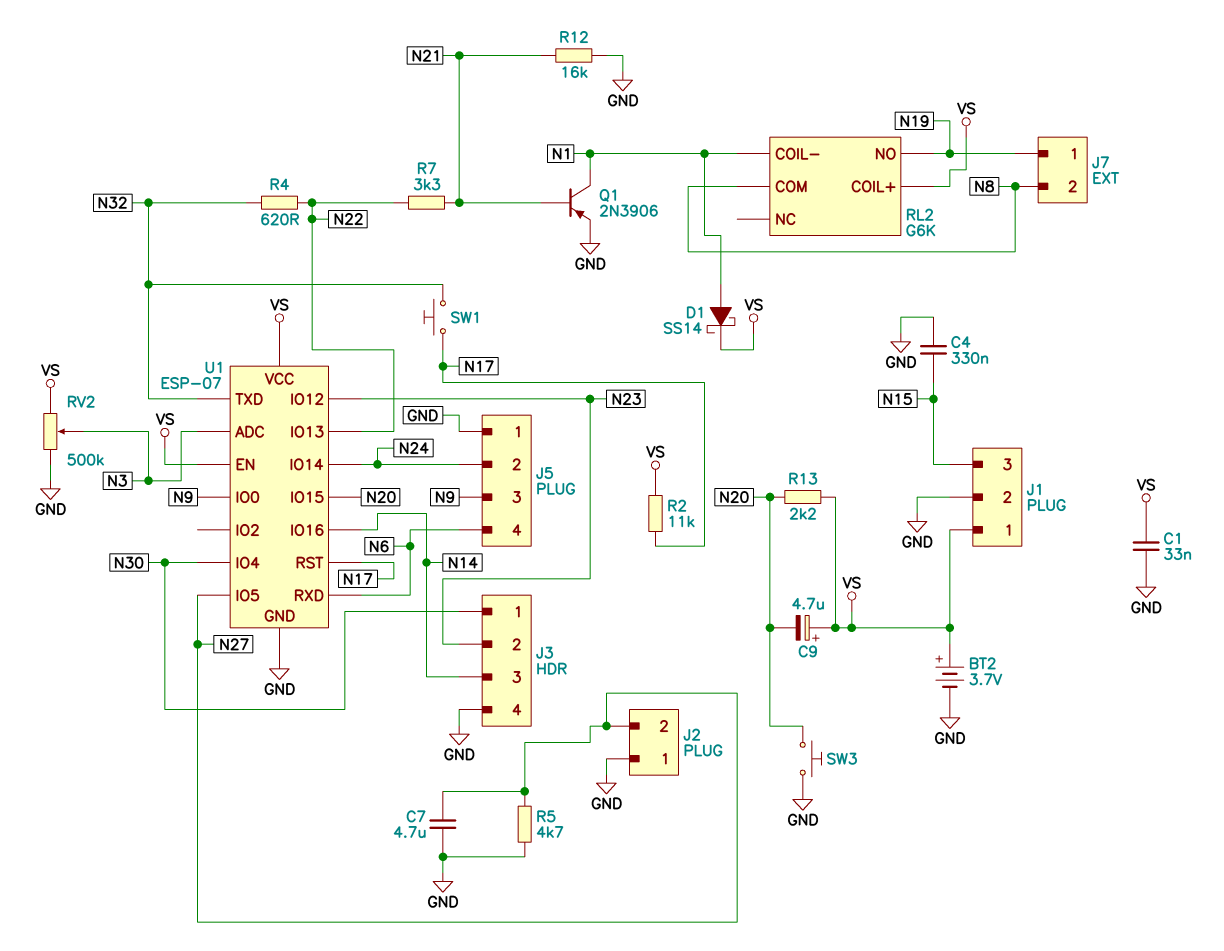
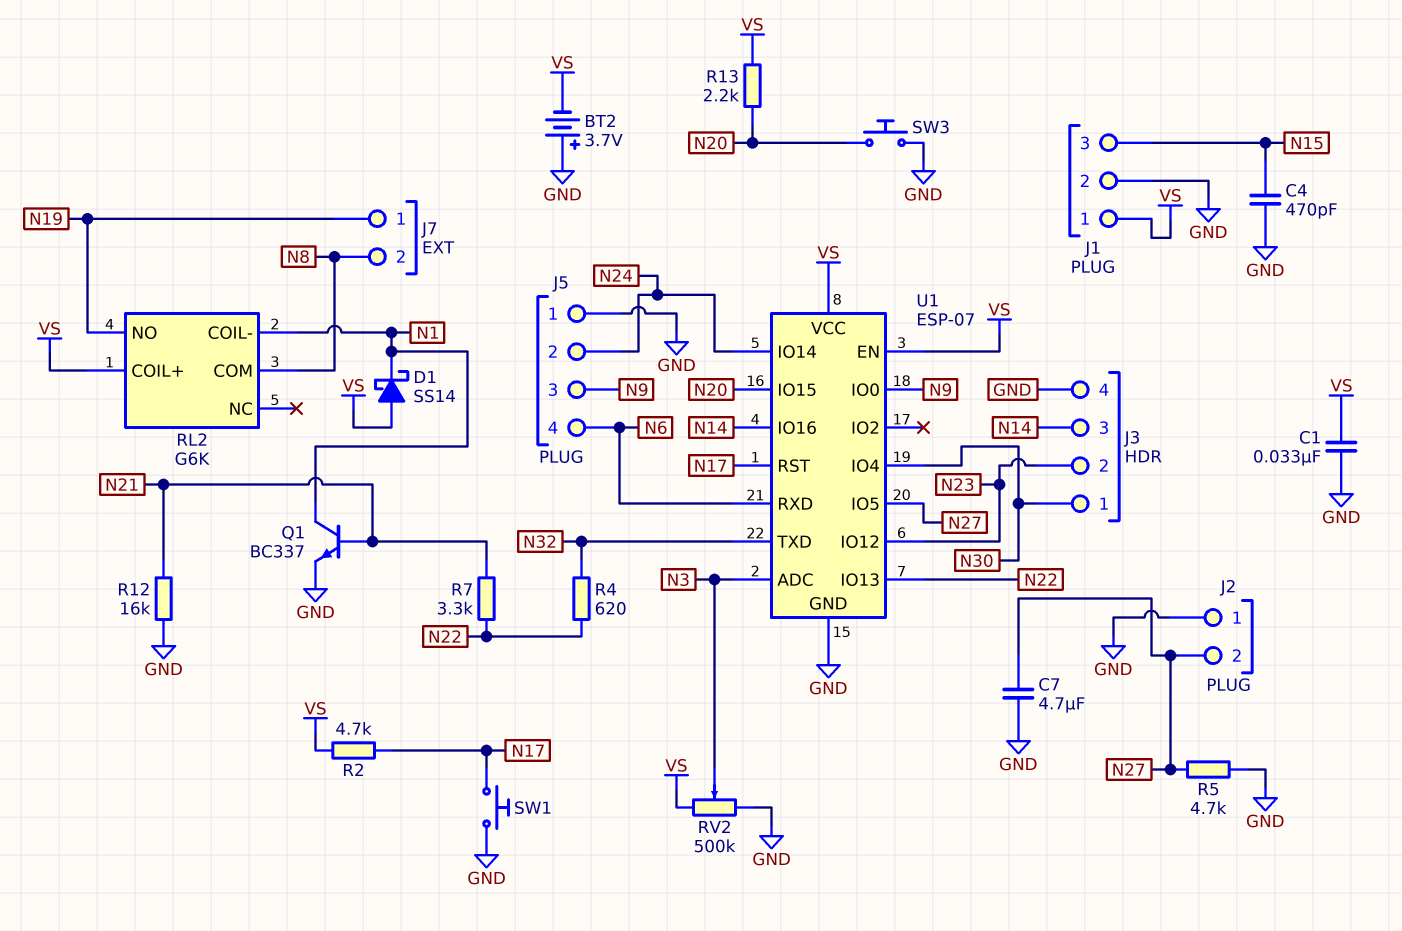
BT2: 3.7V (plus VS, minus GND) -> 3.7V (plus GND, minus VS)
C4: 330nF (GND, N15) -> 470pF (GND, N15)
C9: 4.7uF (plus VS, minus N20) -> none
D1: schottky SS14 (A N1, K VS) -> schottky SS14 (A VS, K N1)
Q1: PNP 2N3906 (B N21, C N1, E GND) -> NPN BC337 (B N21, C N1, E GND)
R2: 11k (N17, VS) -> 4.7k (N17, VS)
SW1: button (N17, N32) -> button (GND, N17)

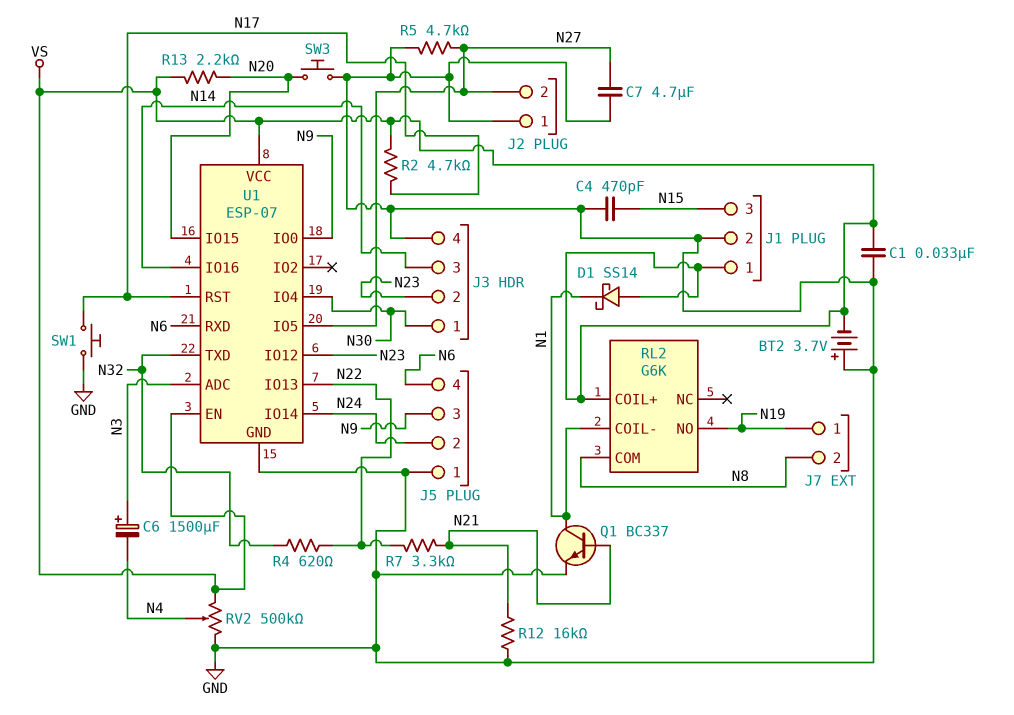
C6: none -> 1500uF (plus N3, minus N4)
RV2: 500k (GND, VS, wiper N3) -> 500k (GND, VS, wiper N4)

